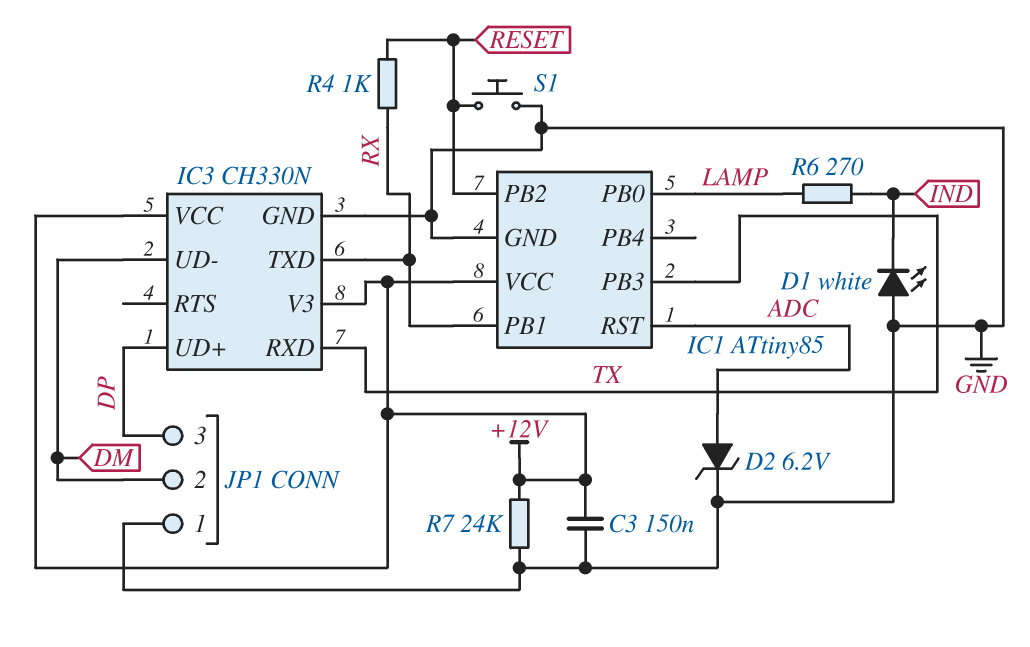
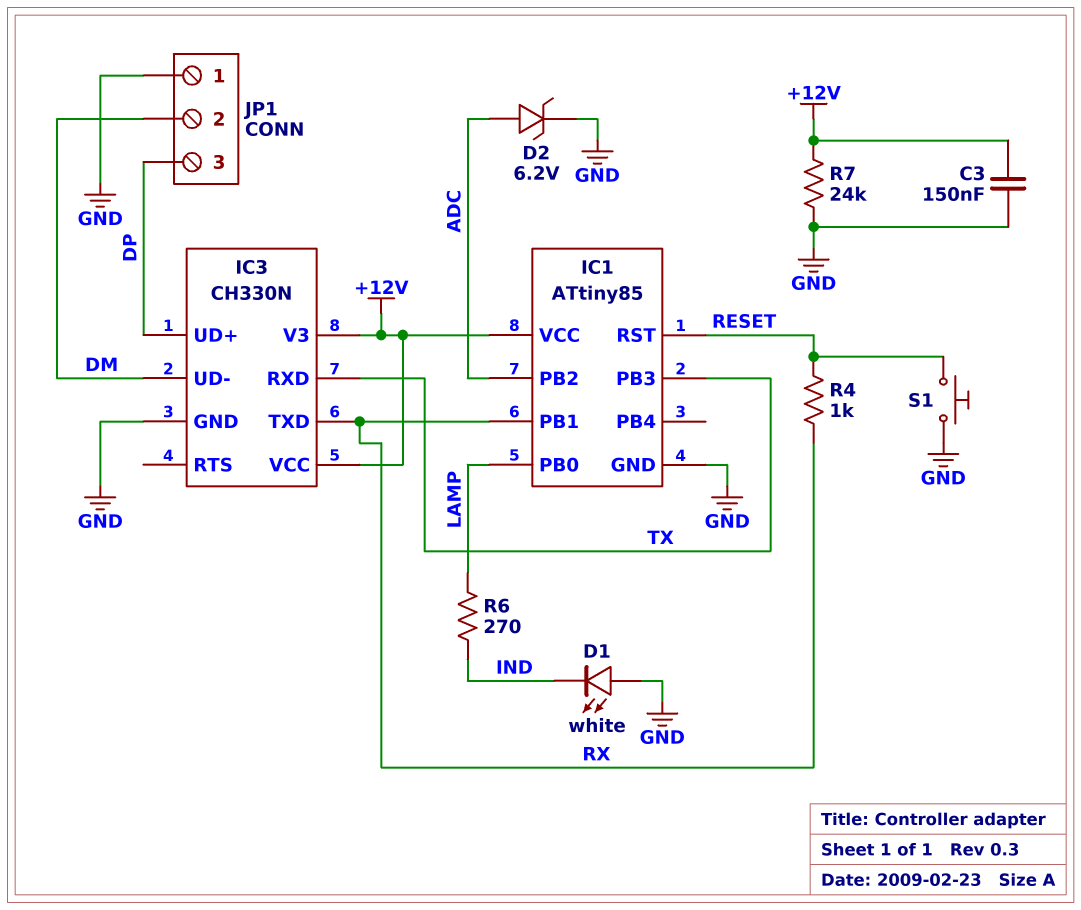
IC1 pin PB2: RESET -> ADC
IC1 pin RST: ADC -> RESET

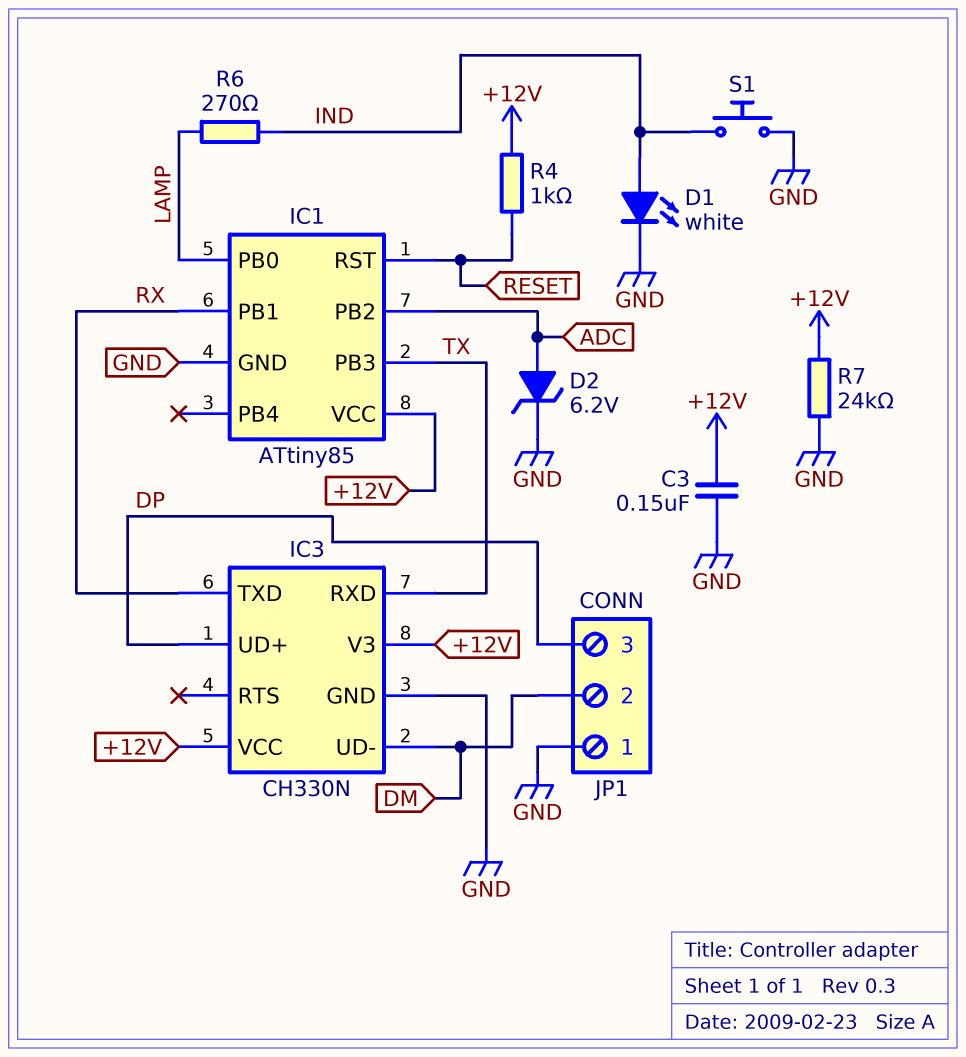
D1: LED white (A GND, K IND) -> LED white (A IND, K GND)
R4: 1k (RESET, RX) -> 1k (+12V, RESET)
S1: button (GND, RESET) -> button (GND, IND)

